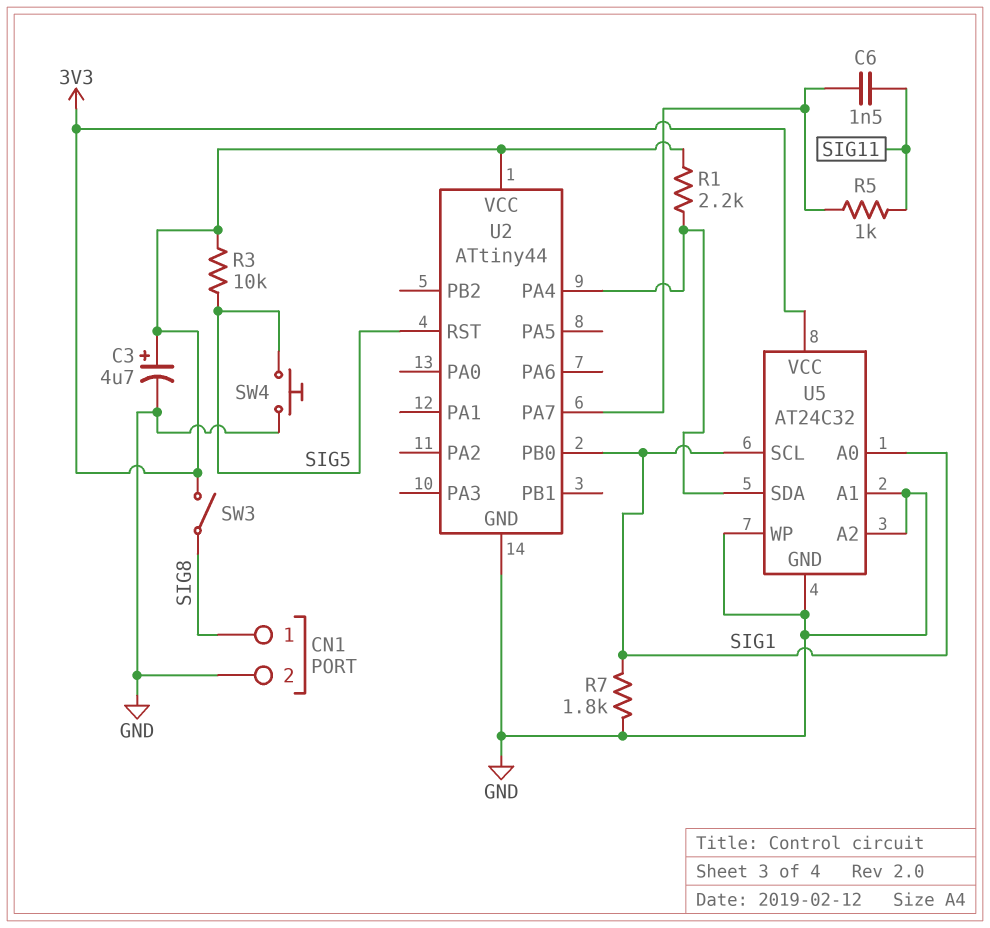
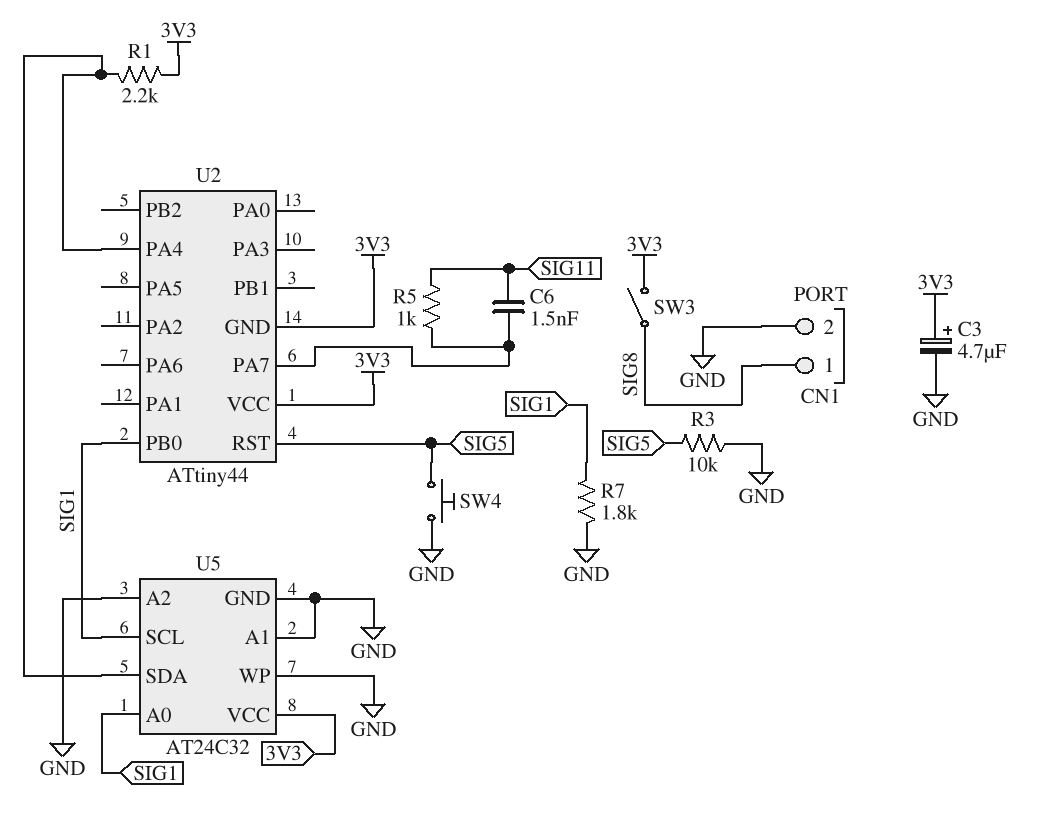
R3: 10k (3V3, SIG5) -> 10k (GND, SIG5)
U2 pin GND: GND -> 3V3

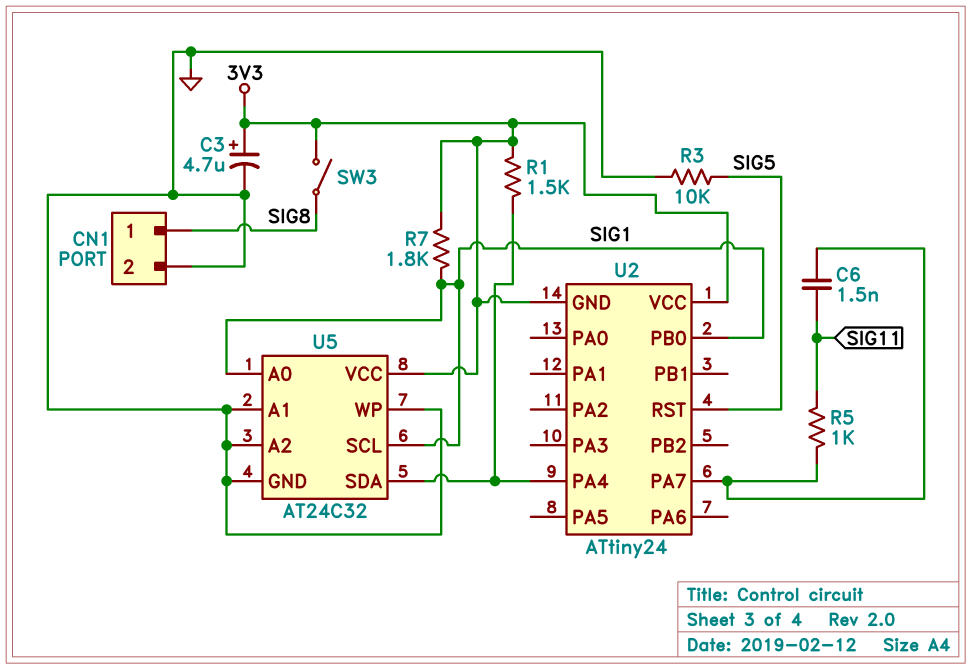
R1: 2.2k (3V3, U2/PA4) -> 1.5k (3V3, U2/PA4)
R7: 1.8k (GND, SIG1) -> 1.8k (3V3, SIG1)
SW4: button (GND, SIG5) -> none
U2: ATtiny44 -> ATtiny24

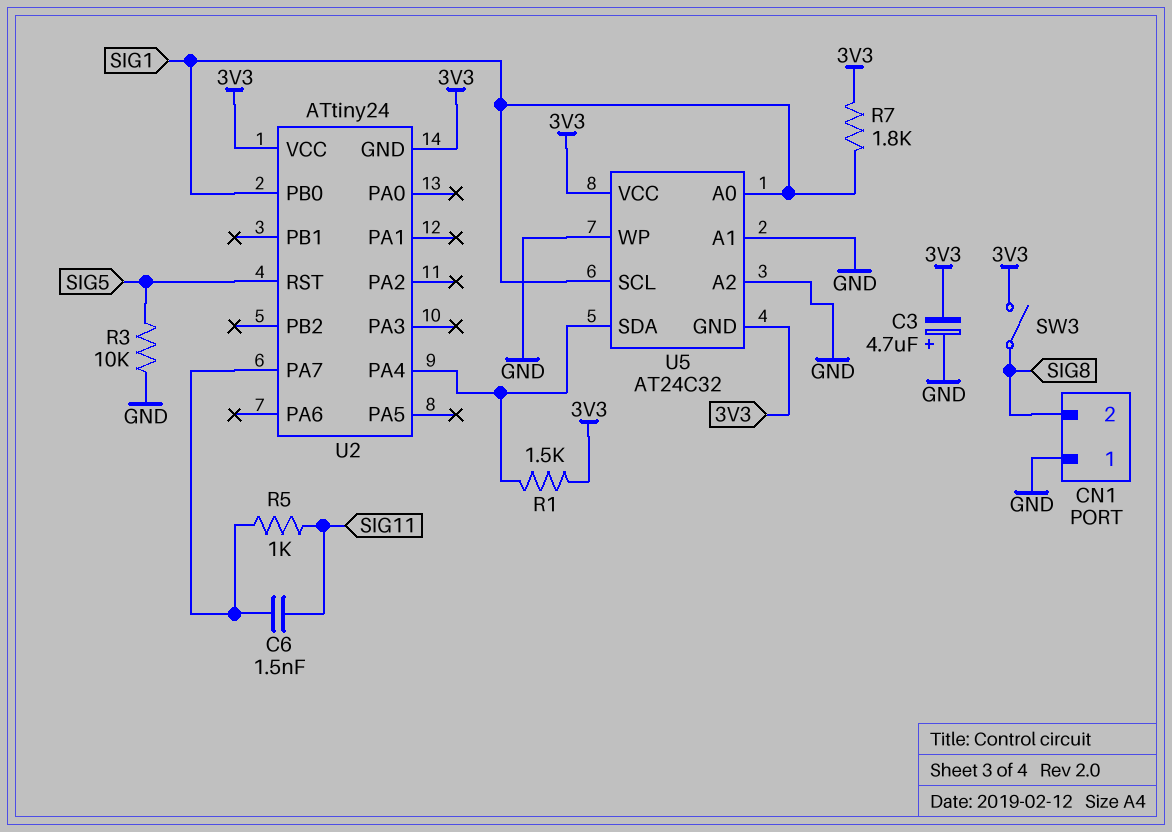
C3: 4.7uF (plus 3V3, minus GND) -> 4.7uF (plus GND, minus 3V3)
CN1 pin 1: SIG8 -> GND
CN1 pin 2: GND -> SIG8
U5 pin GND: GND -> 3V3

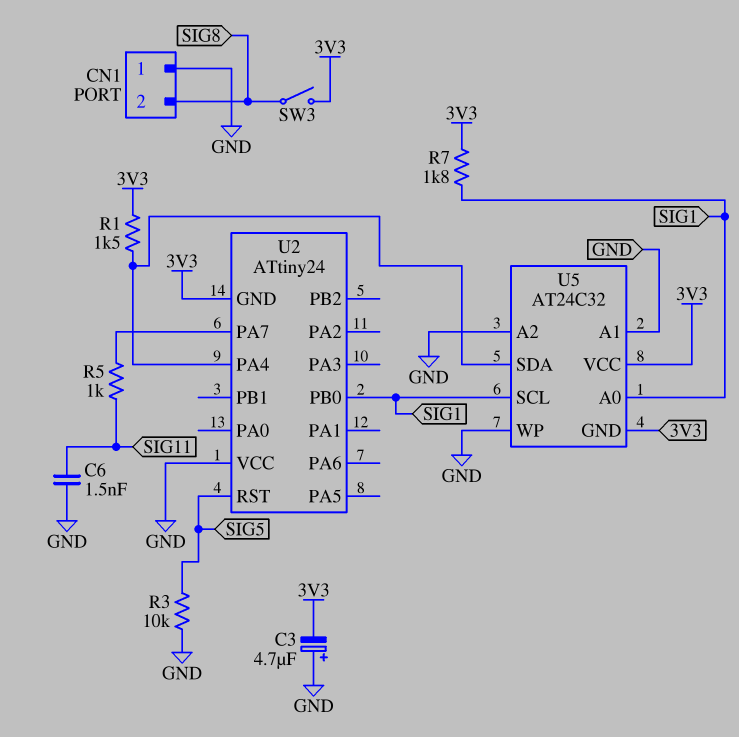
C6: 1.5nF (SIG11, U2/PA7) -> 1.5nF (GND, SIG11)
U2 pin VCC: 3V3 -> GND

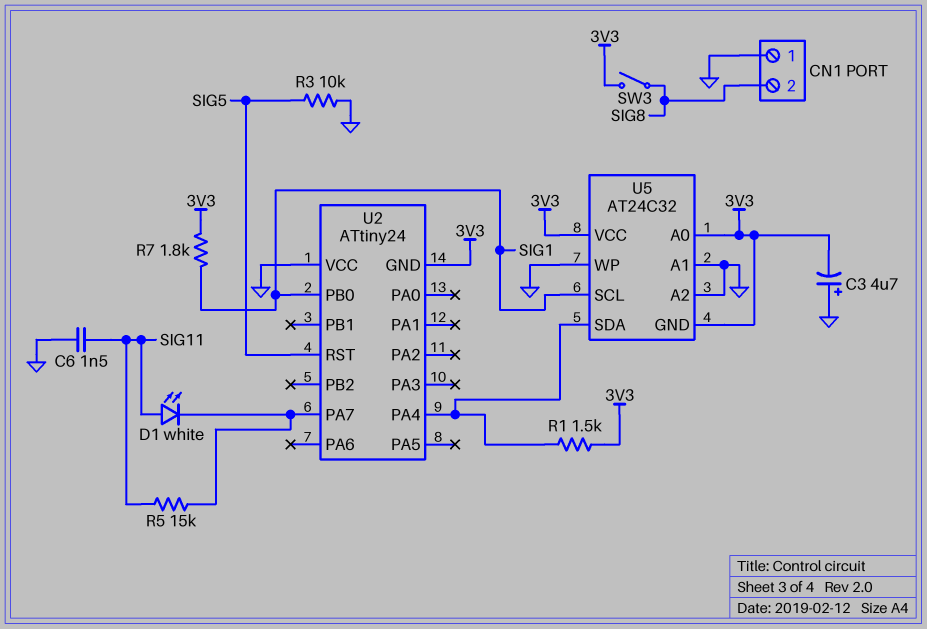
D1: none -> LED white (A SIG11, K U2/PA7)
R5: 1k (SIG11, U2/PA7) -> 15k (SIG11, U2/PA7)
U5 pin A0: SIG1 -> 3V3

